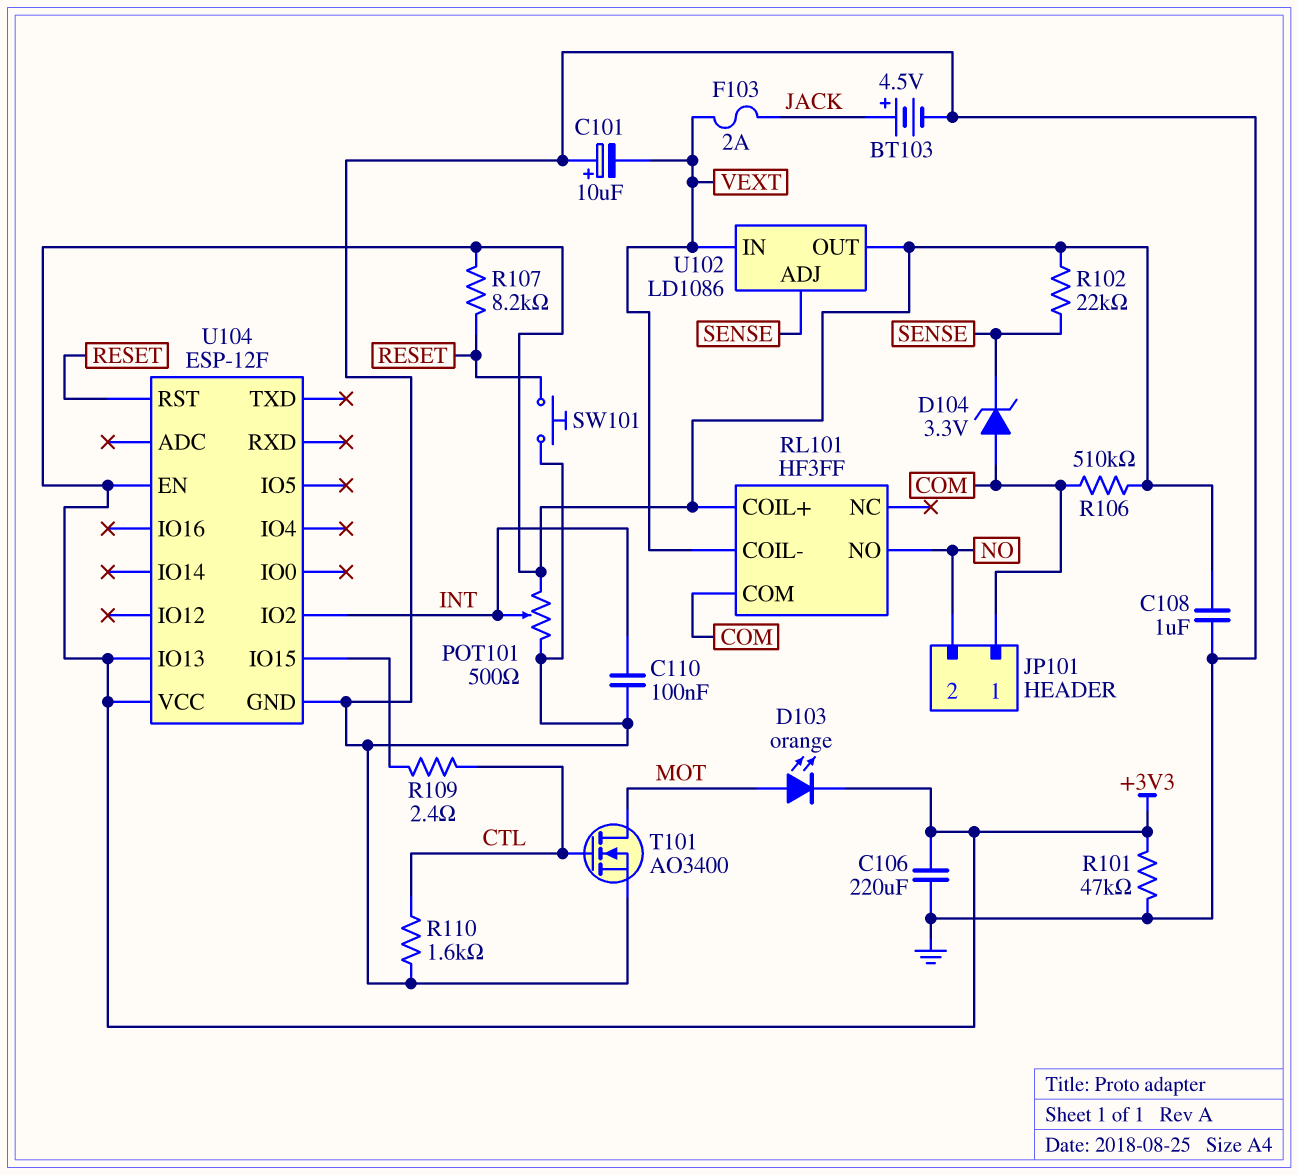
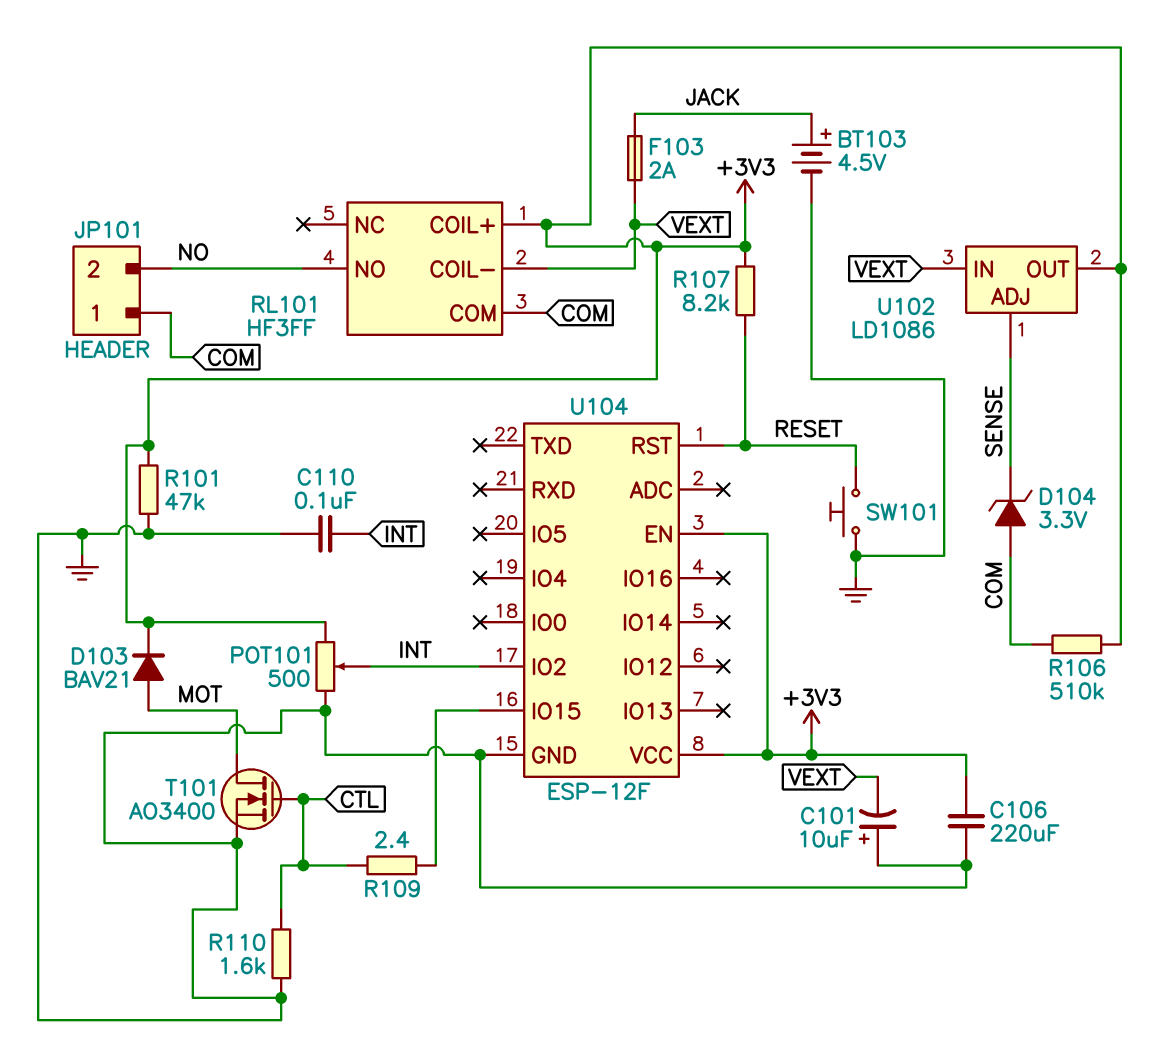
C108: 1uF (+3V3, GND) -> none
D103: LED orange (A MOT, K +3V3) -> diode BAV21 (A MOT, K +3V3)
R102: 22k (+3V3, SENSE) -> none
U104 pin IO13: +3V3 -> none

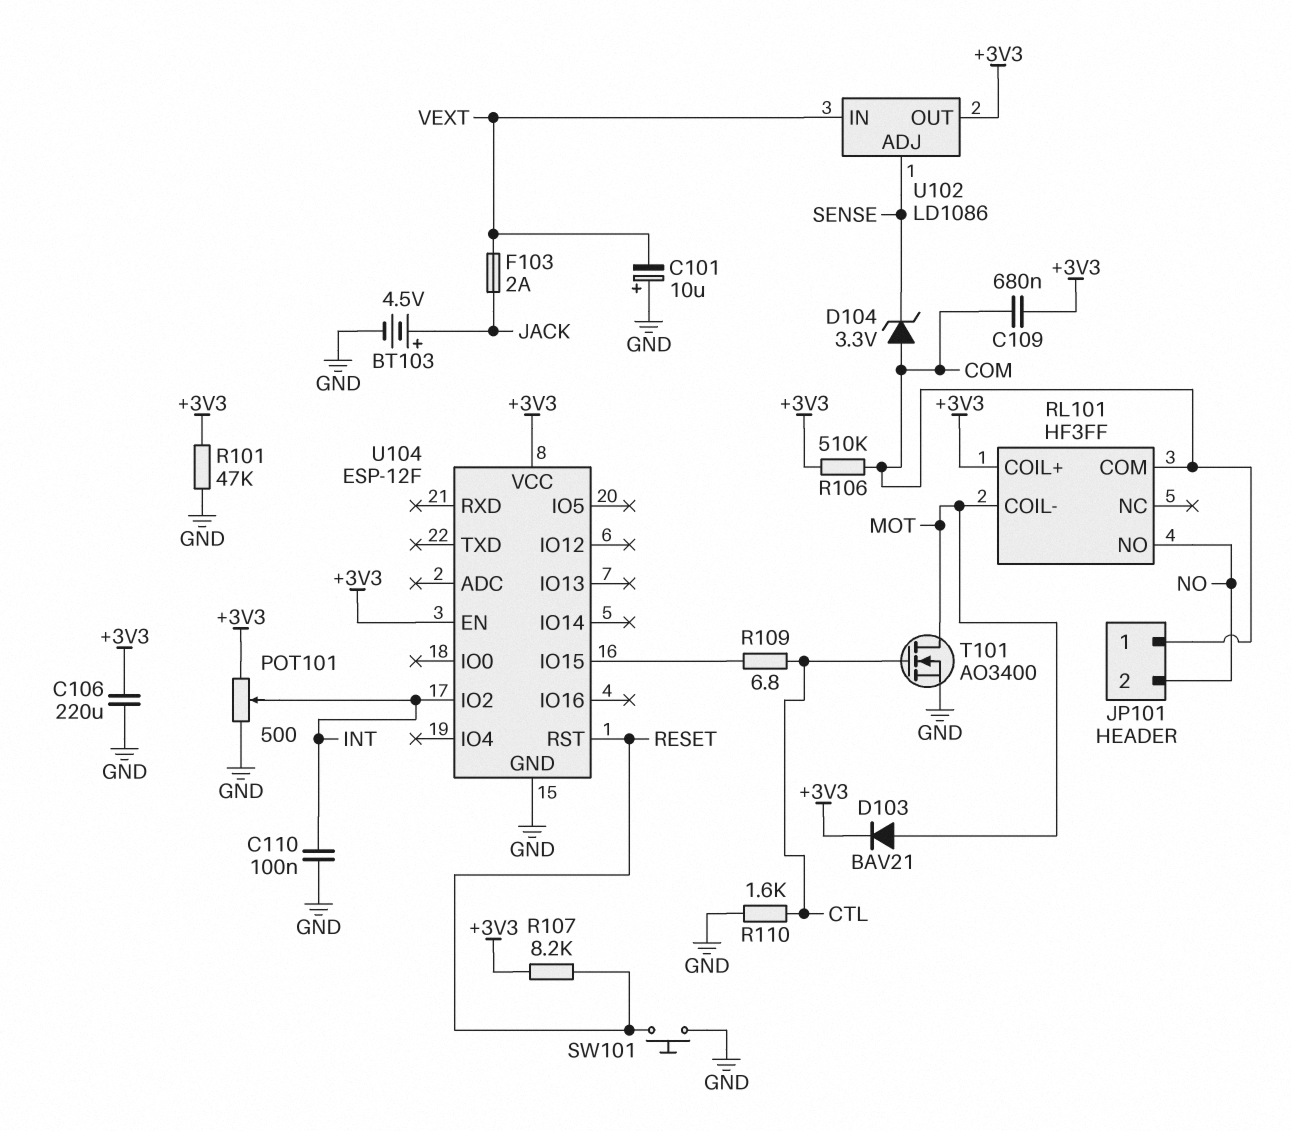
C109: none -> 680nF (+3V3, COM)
R109: 2.4 (CTL, U104/IO15) -> 6.8 (CTL, U104/IO15)
RL101 pin COIL-: VEXT -> MOT

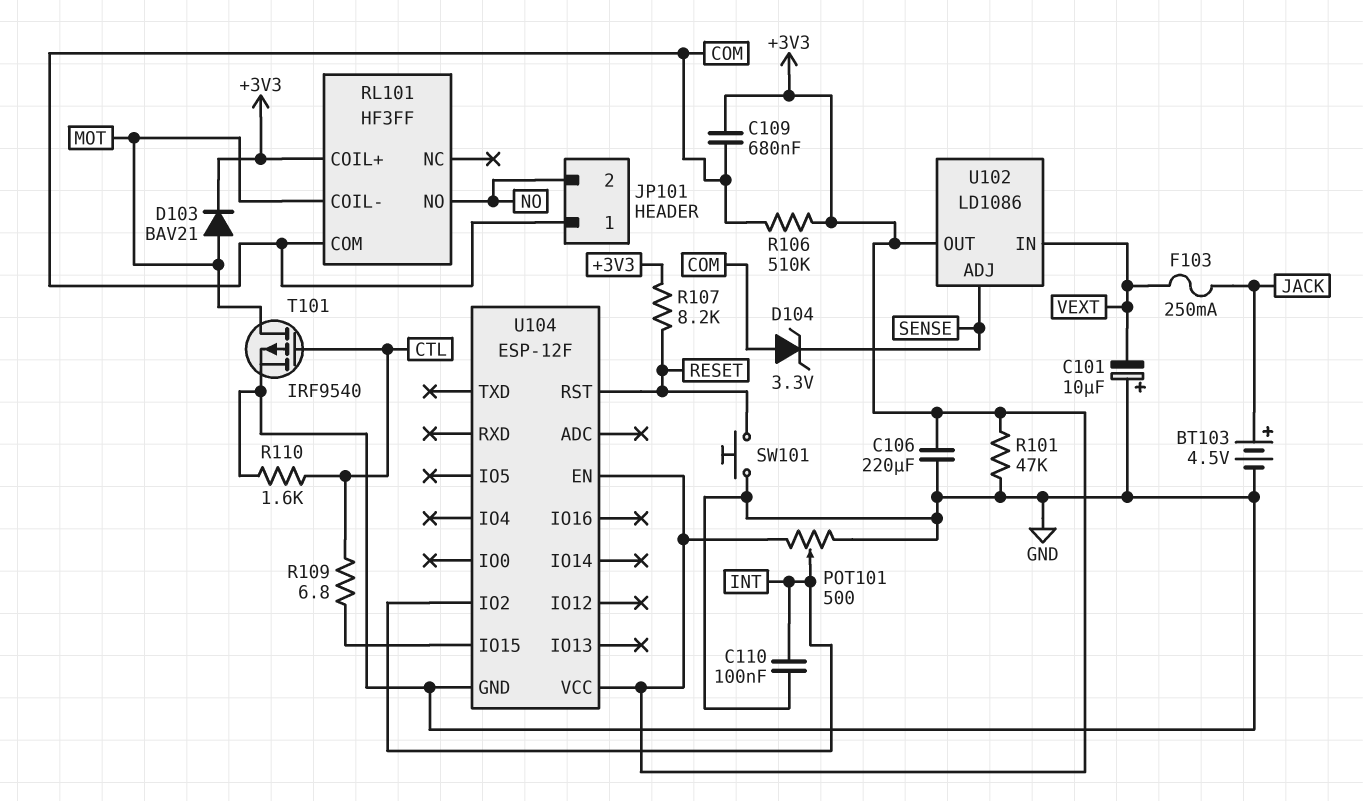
F103: 2A (JACK, VEXT) -> 250mA (JACK, VEXT)
T101: NMOS AO3400 (G CTL, D MOT, S GND) -> PMOS IRF9540 (G CTL, D MOT, S GND)

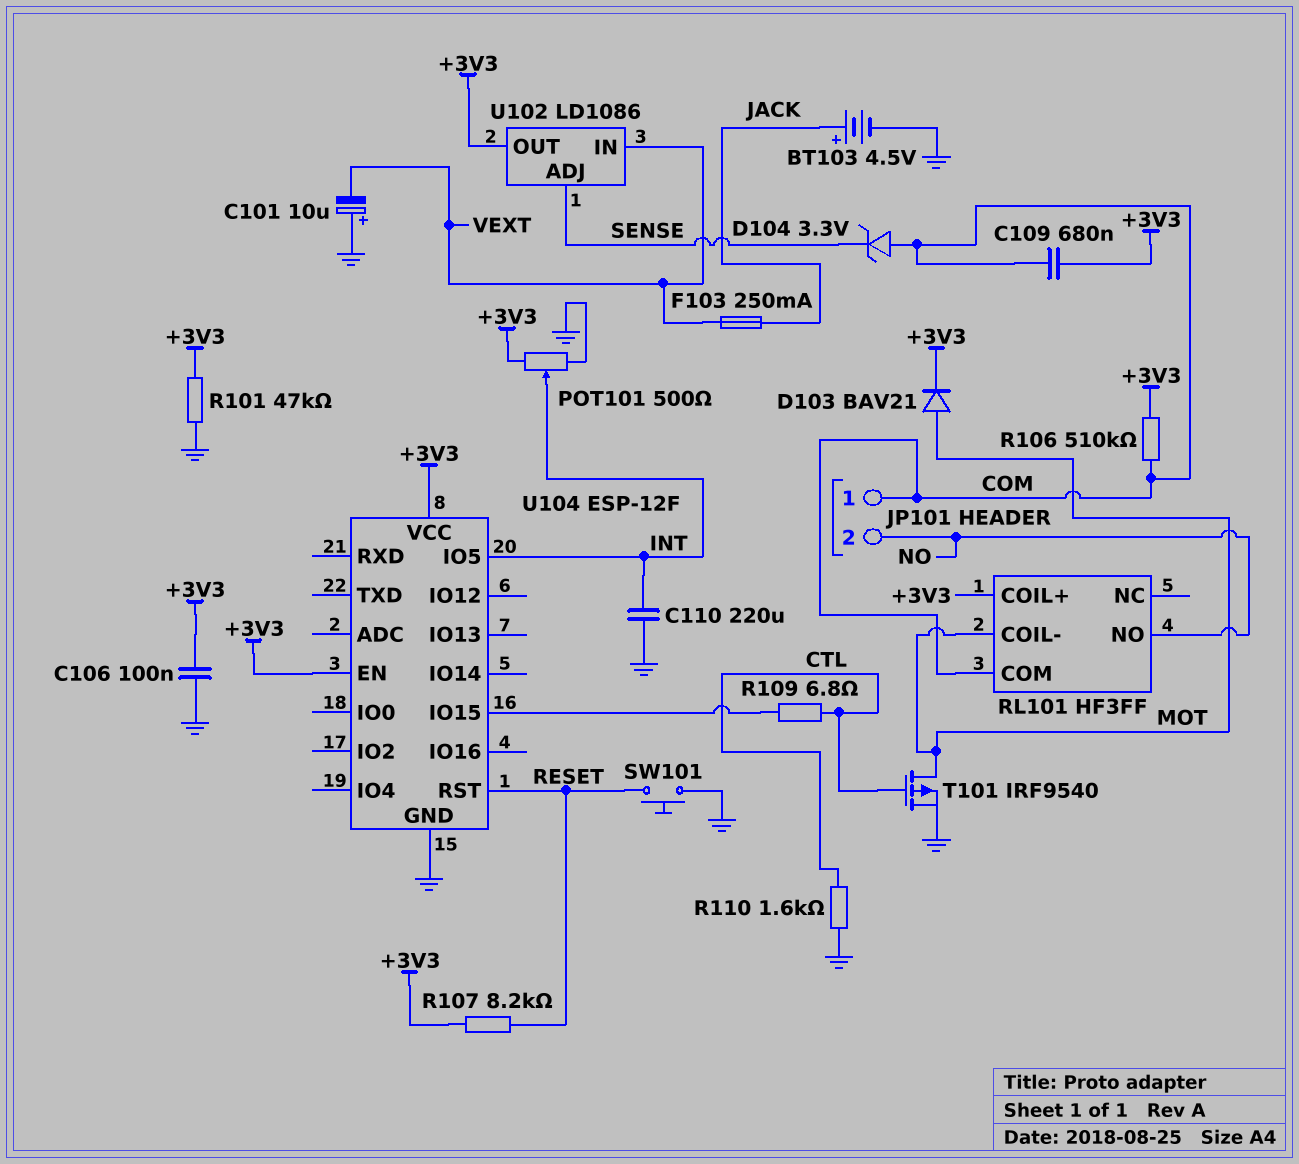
C106: 220uF (+3V3, GND) -> 100nF (+3V3, GND)
C110: 100nF (GND, INT) -> 220uF (GND, INT)
U104 pin IO2: INT -> none
U104 pin IO5: none -> INT

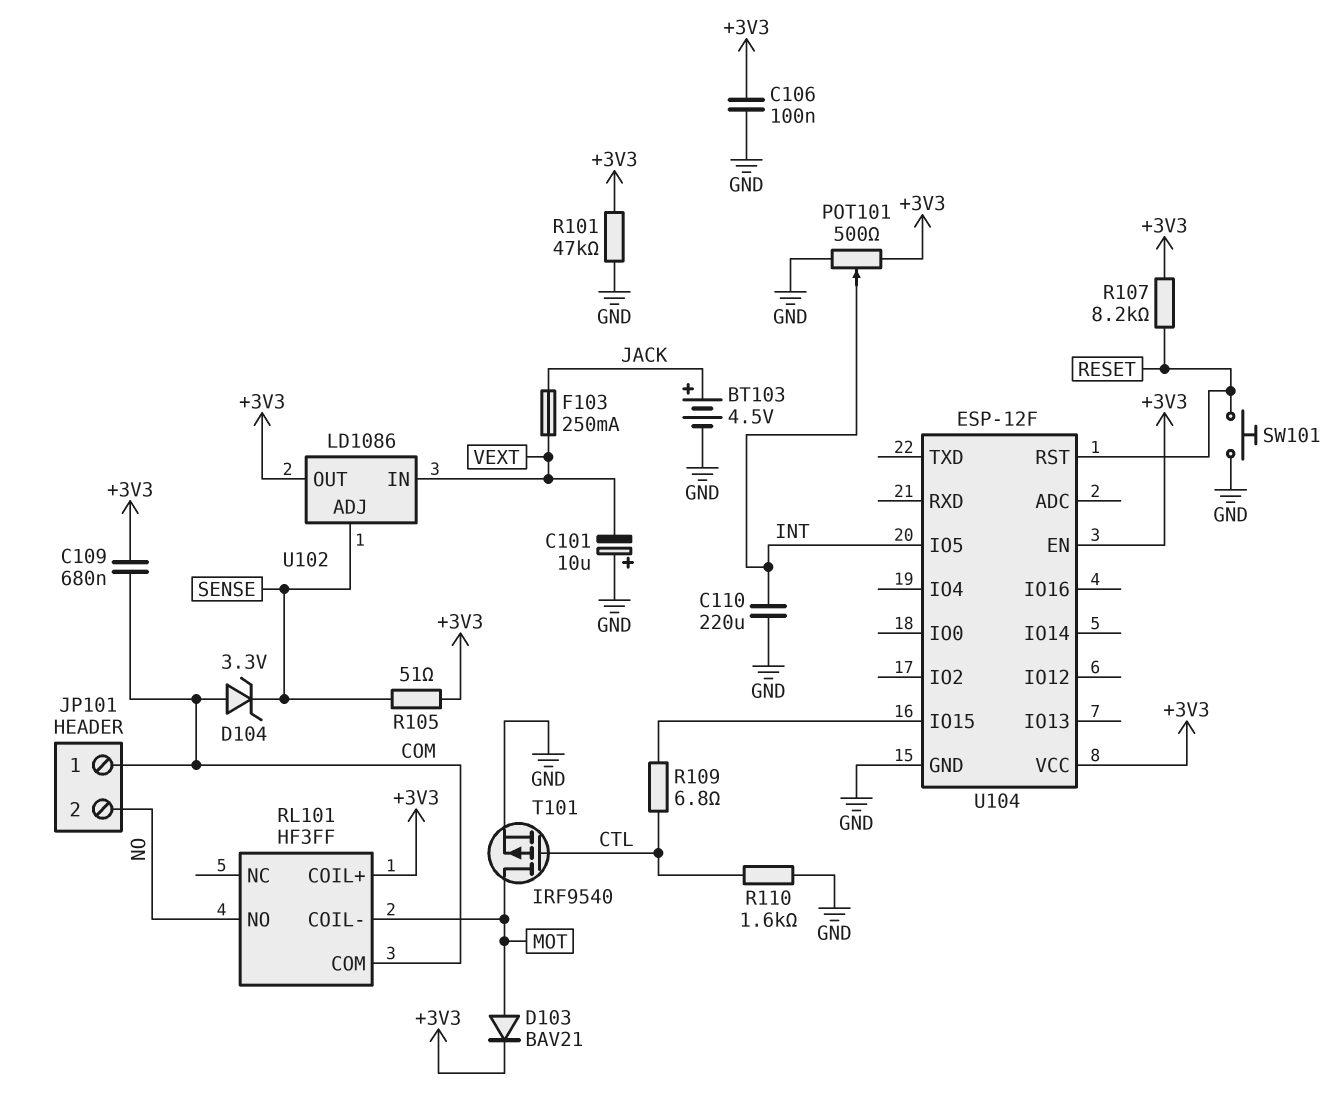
R105: none -> 51 (+3V3, SENSE)
R106: 510k (+3V3, COM) -> none

